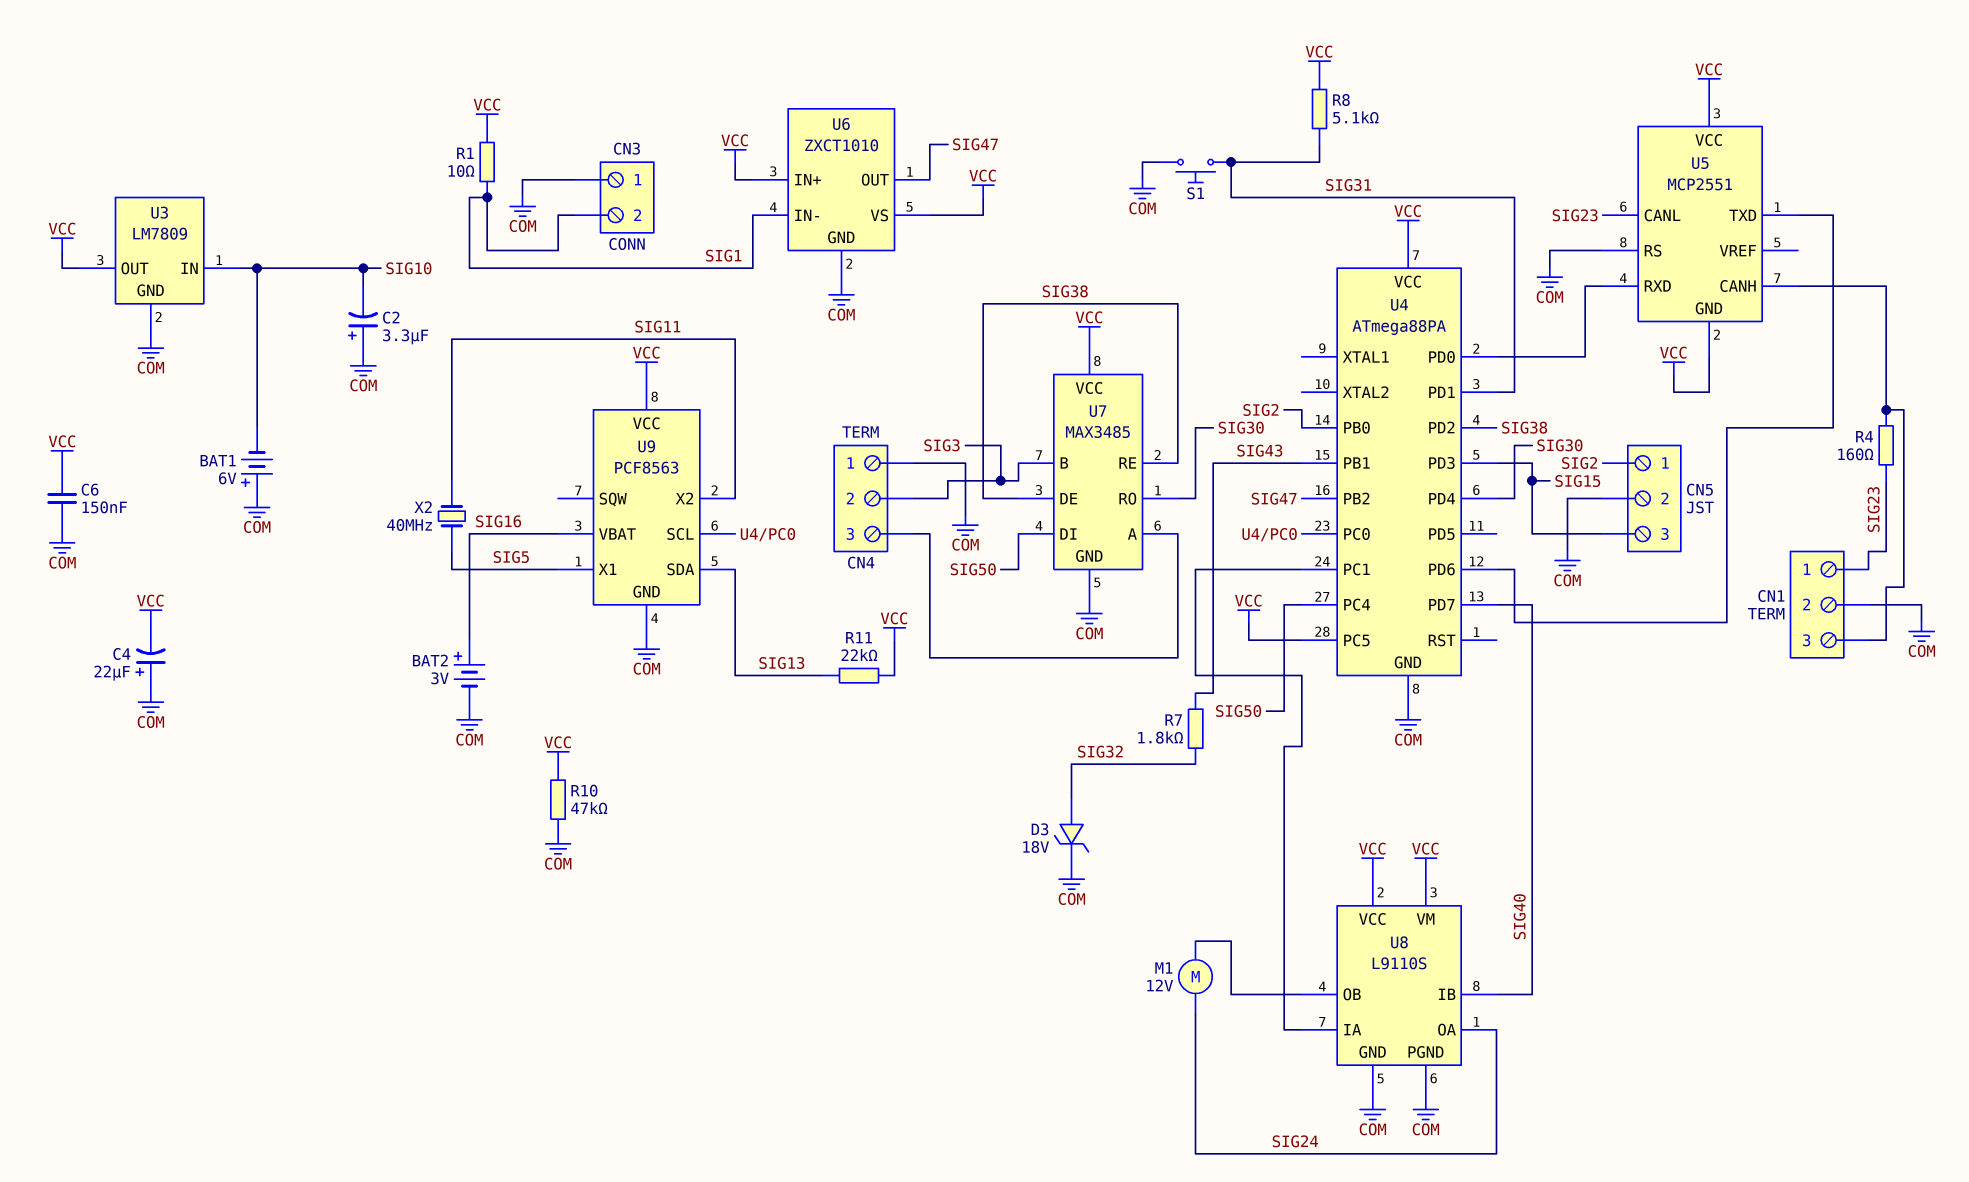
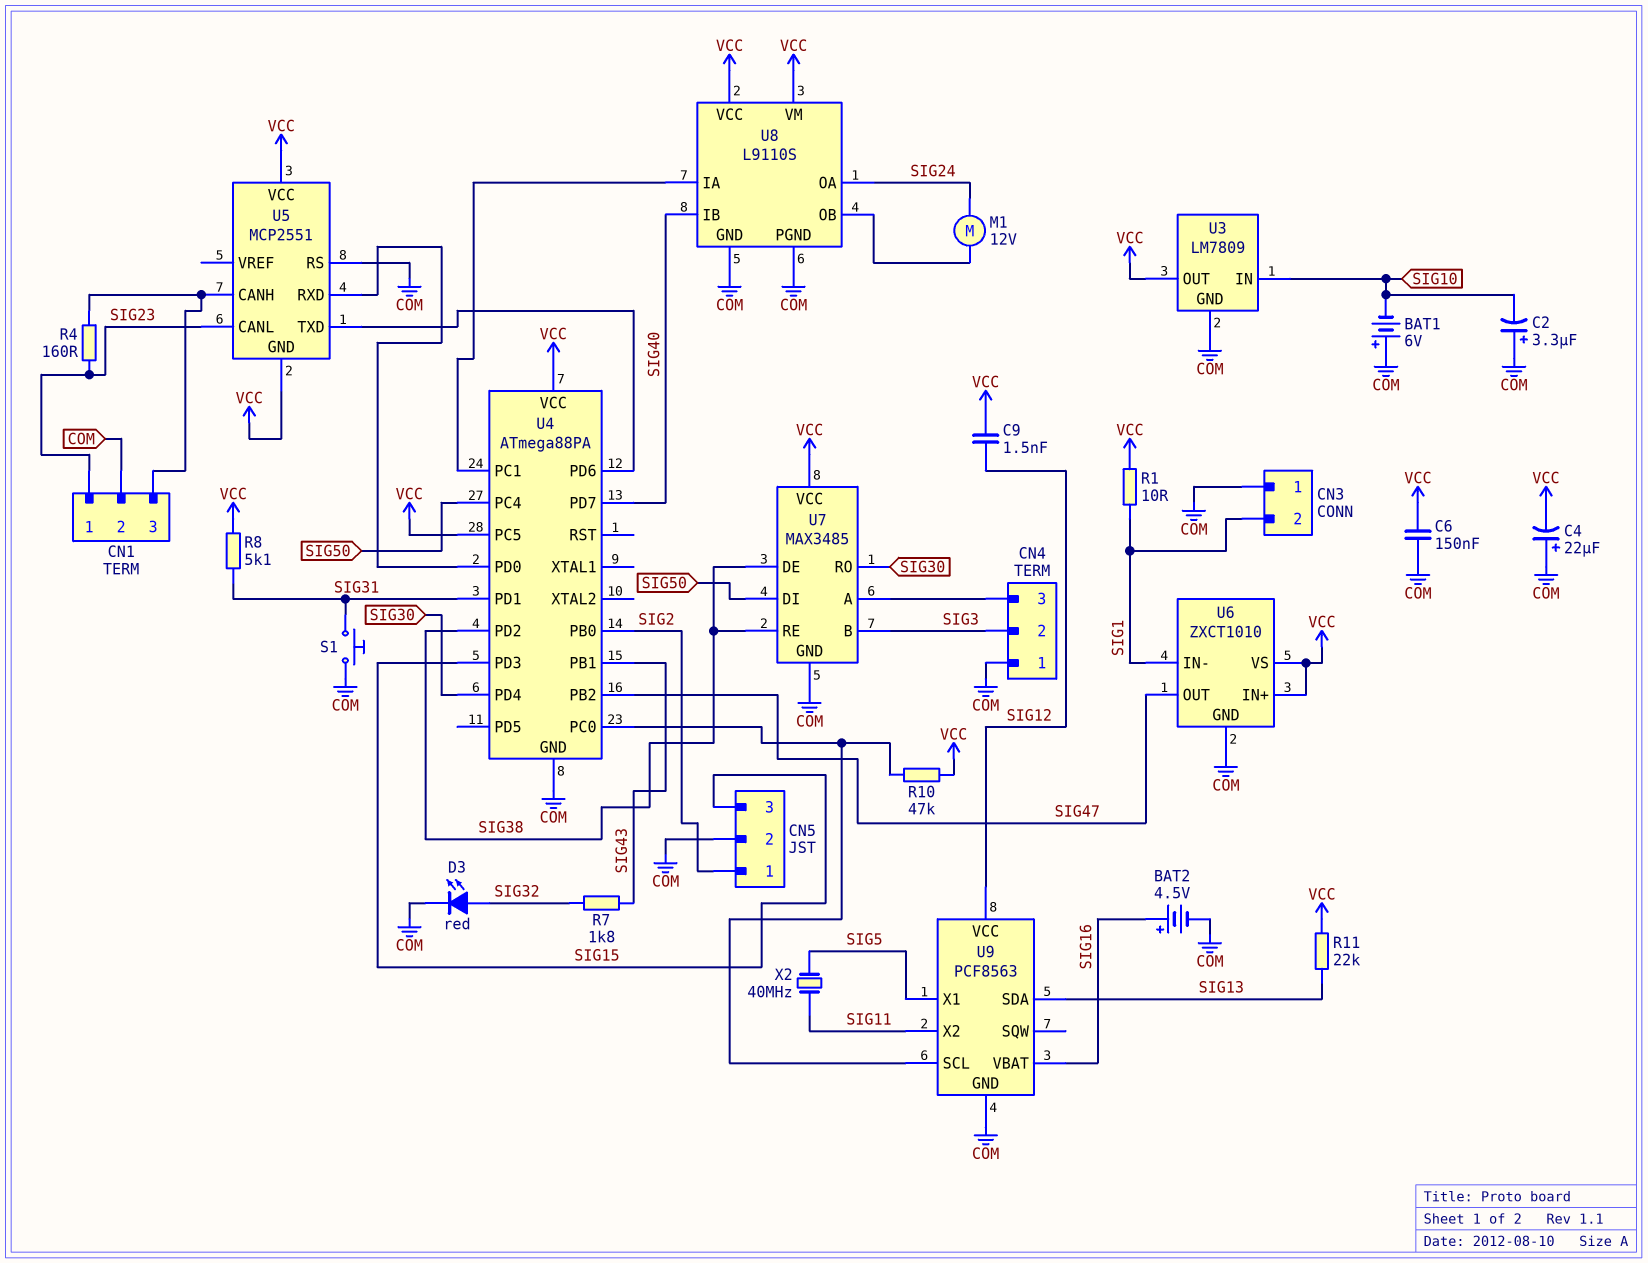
BAT2: 3V (plus SIG16, minus COM) -> 4.5V (plus SIG16, minus COM)
C9: none -> 1.5nF (SIG12, VCC)
D3: zener 18V (A SIG32, K COM) -> LED red (A SIG32, K COM)
R10: 47k (COM, VCC) -> 47k (U4/PC0, VCC)
U9 pin VCC: VCC -> SIG12

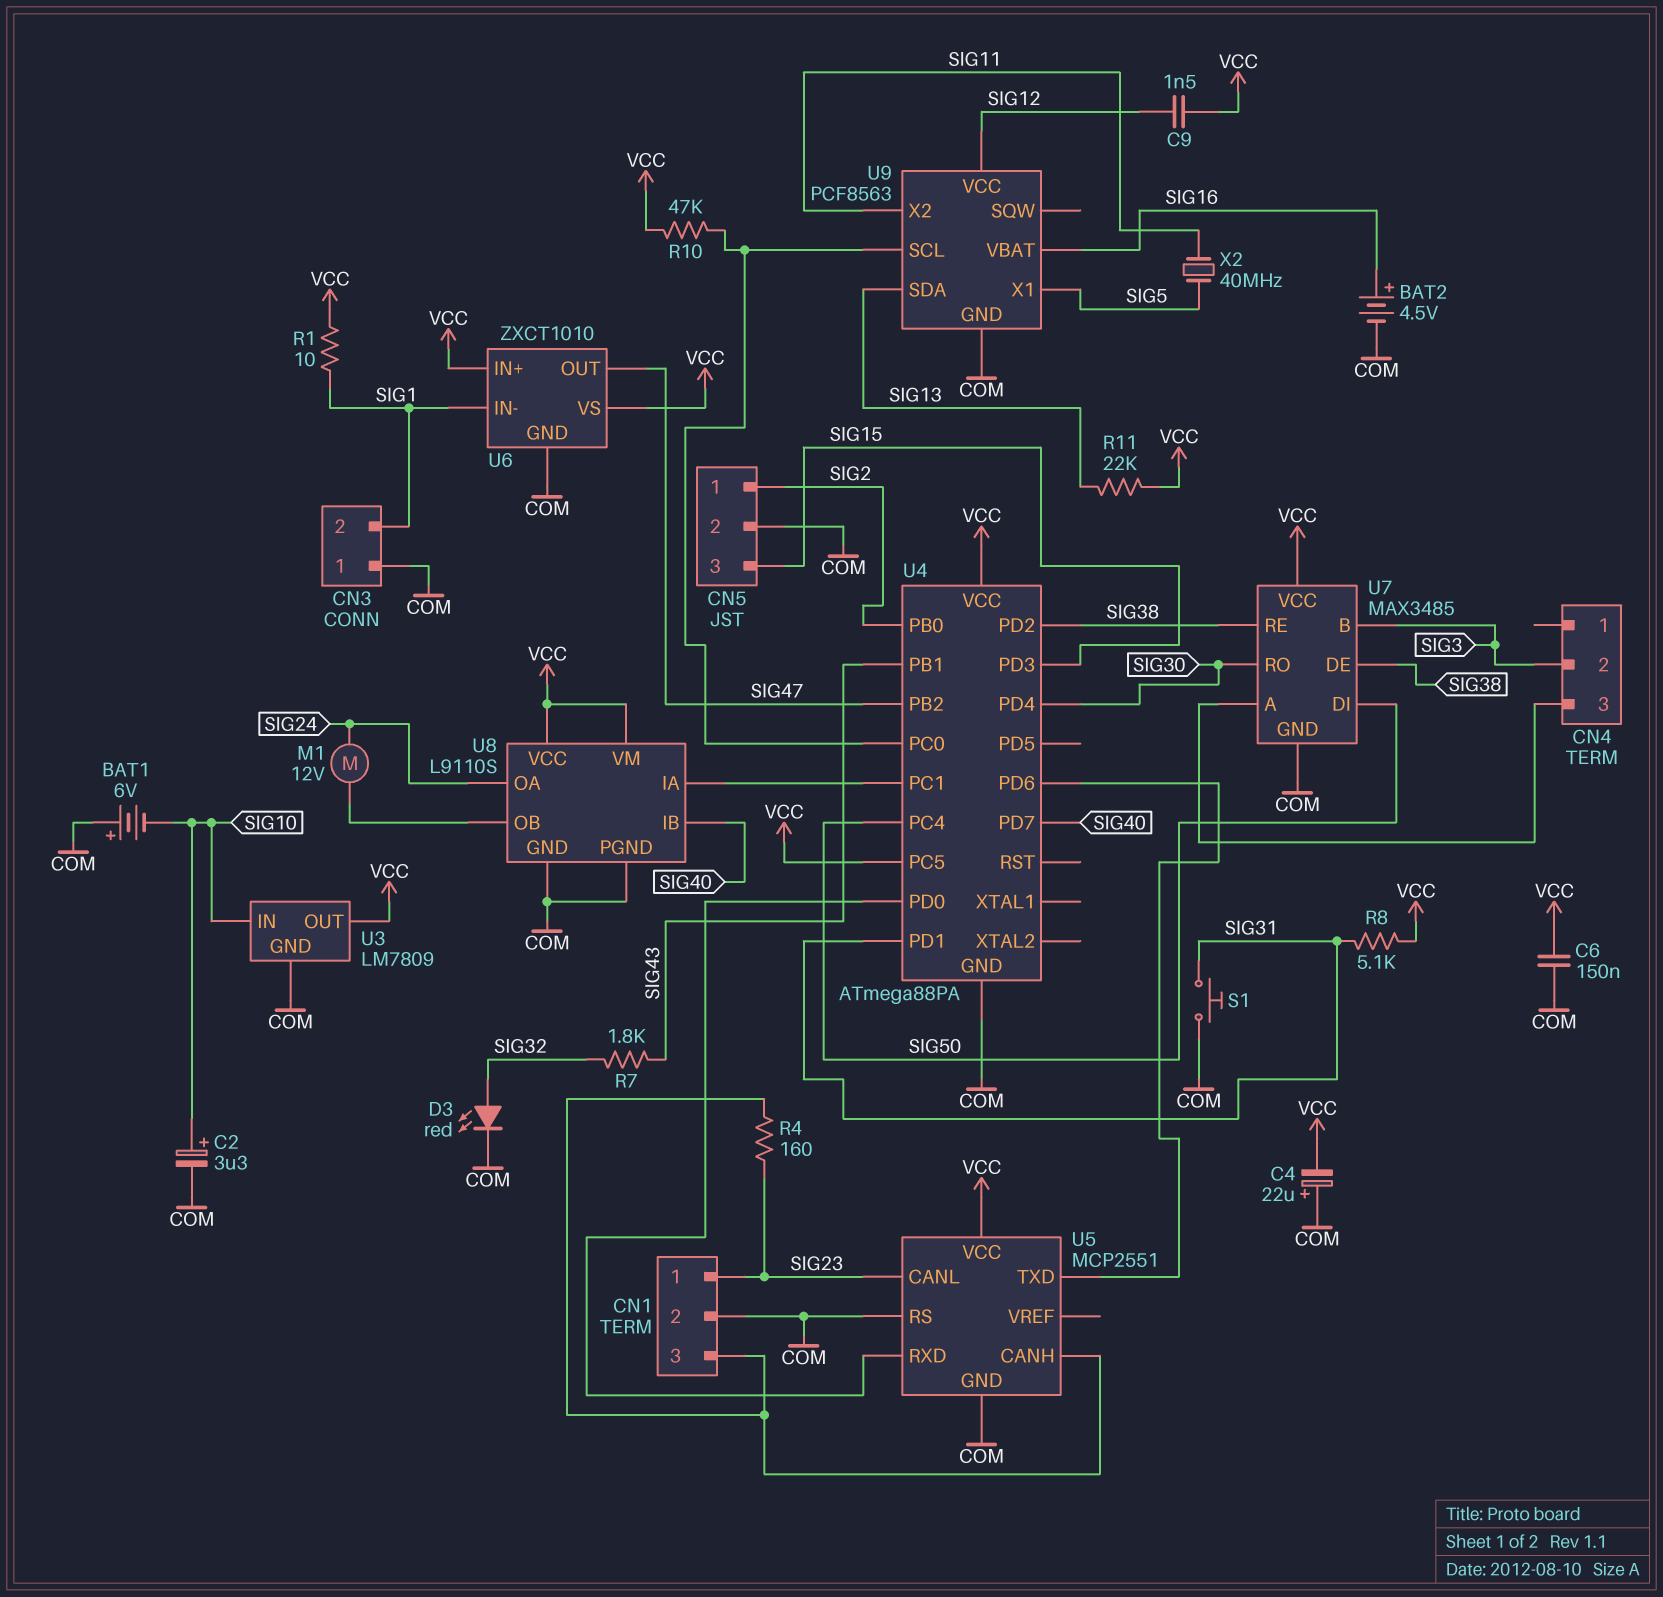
C2: 3.3uF (plus COM, minus SIG10) -> 3.3uF (plus SIG10, minus COM)
CN4 pin 1: COM -> none
U5 pin GND: VCC -> COM

